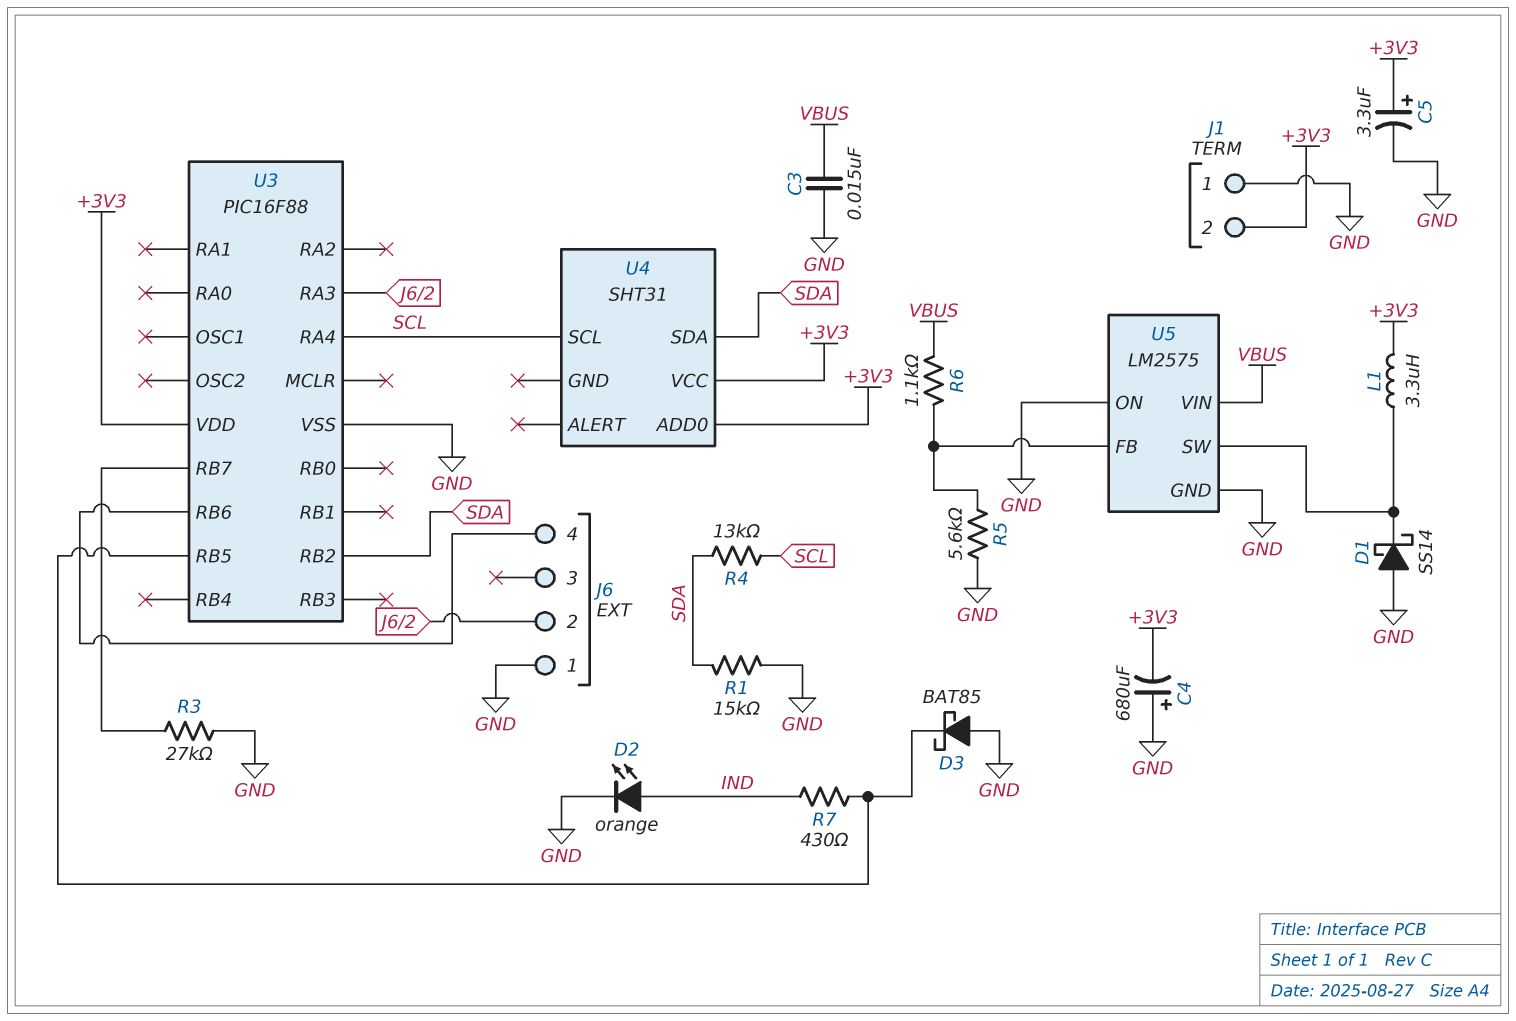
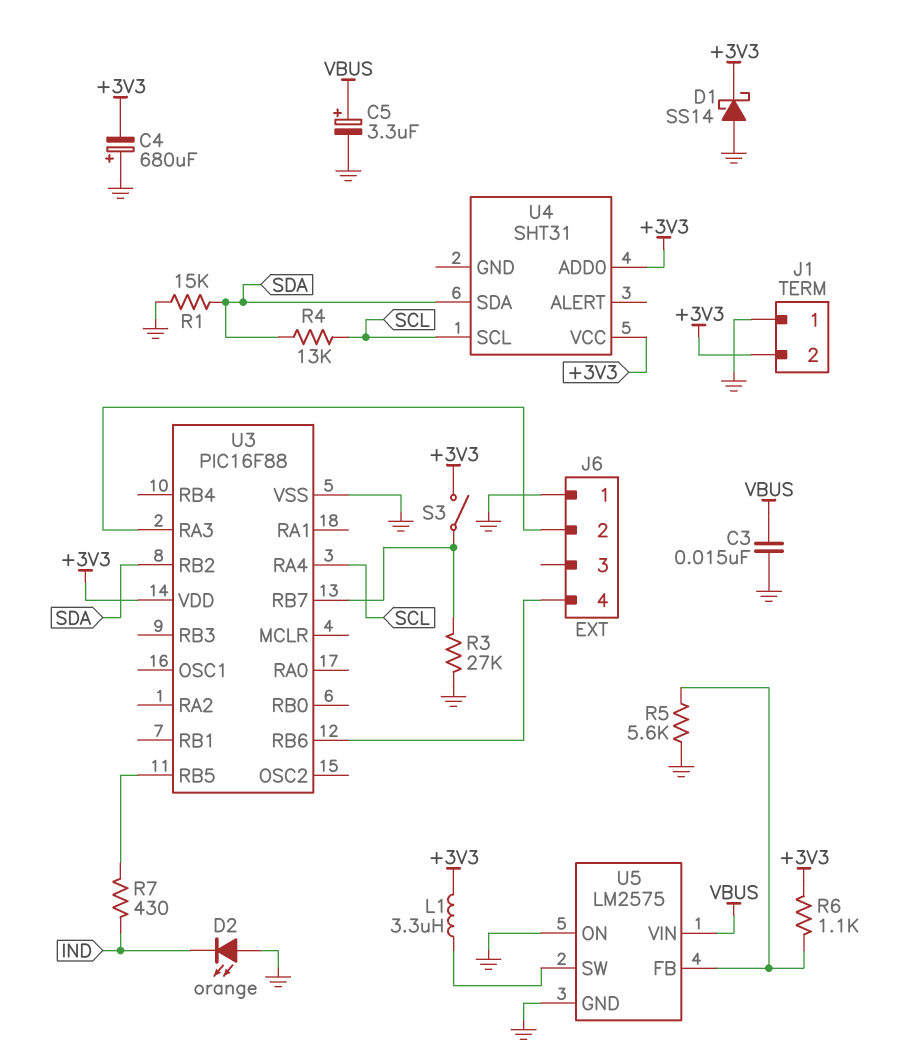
C5: 3.3uF (plus +3V3, minus GND) -> 3.3uF (plus VBUS, minus GND)
D1: schottky SS14 (A GND, K U5/SW) -> schottky SS14 (A GND, K +3V3)
D2: LED orange (A IND, K GND) -> LED orange (A GND, K IND)
D3: schottky BAT85 (A GND, K U3/RB5) -> none
R6: 1.1k (U5/FB, VBUS) -> 1.1k (+3V3, U5/FB)
S3: none -> switch (+3V3, U3/RB7)

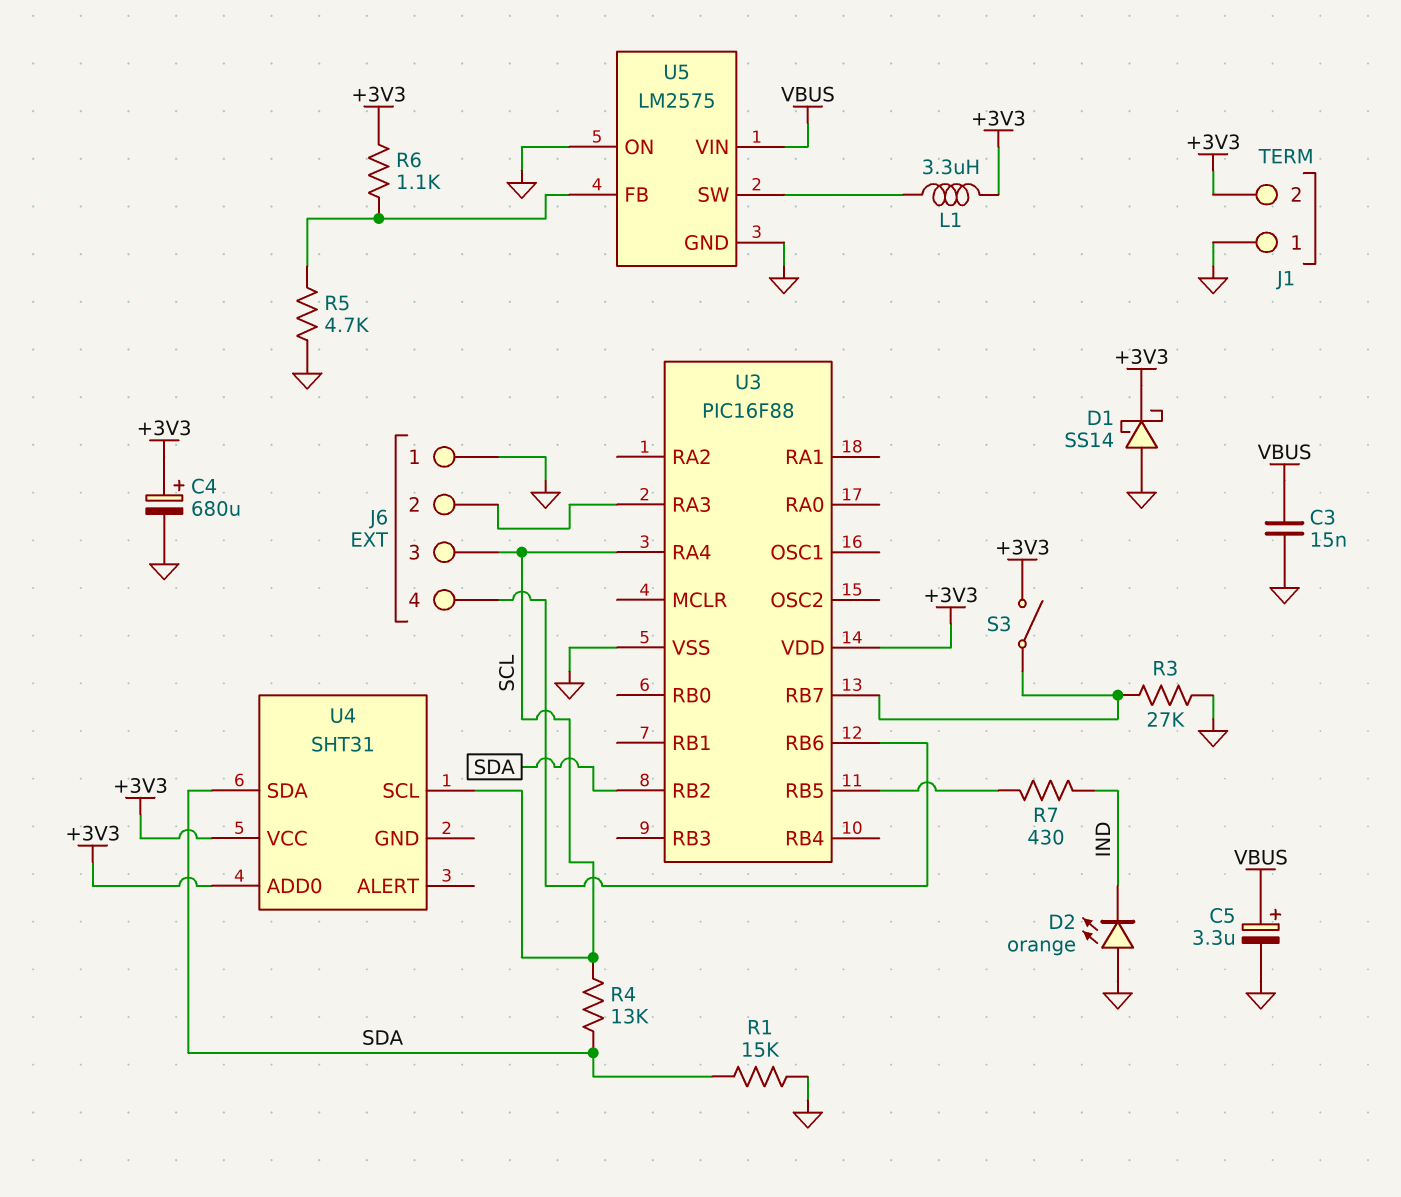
C4: 680uF (plus GND, minus +3V3) -> 680uF (plus +3V3, minus GND)
J6 pin 3: none -> SCL
R5: 5.6k (GND, U5/FB) -> 4.7k (GND, U5/FB)

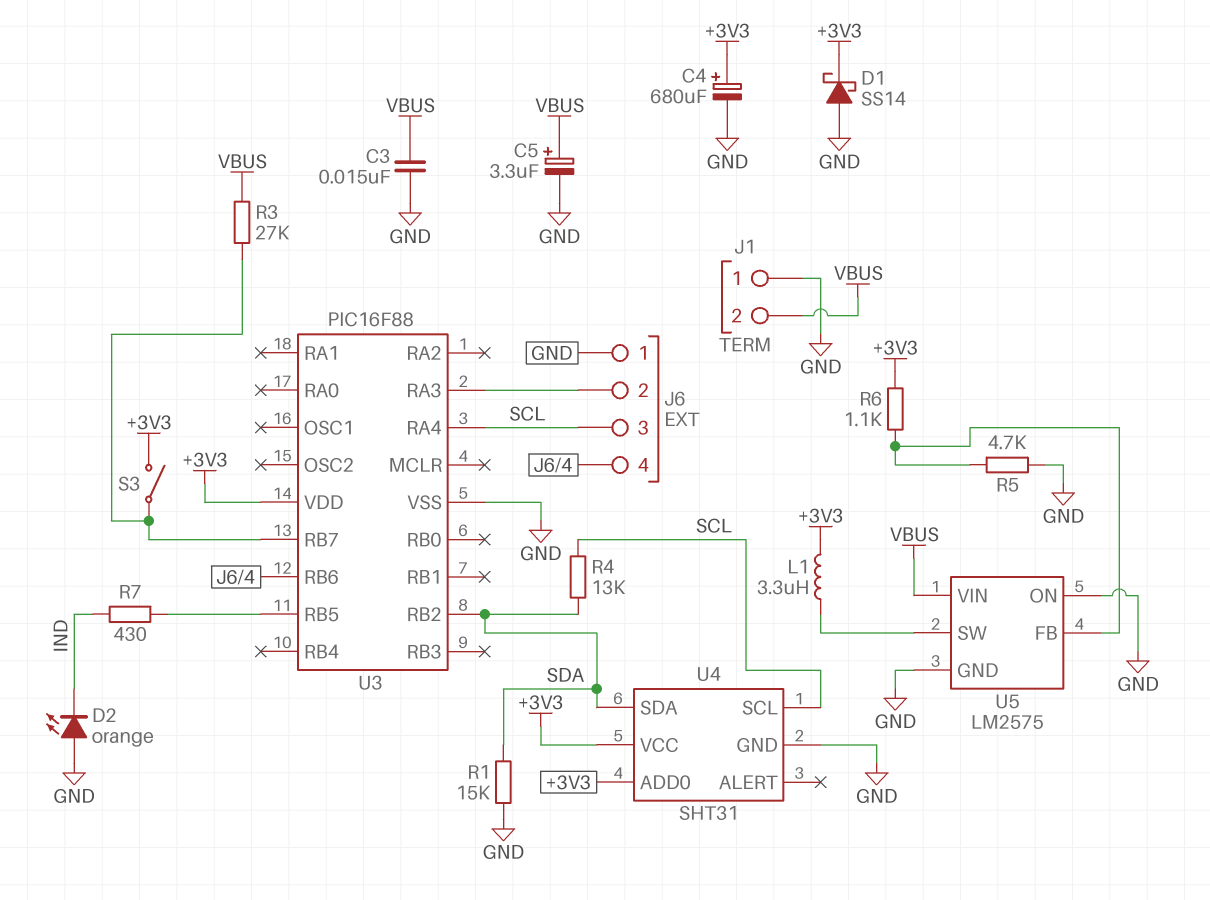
J1 pin 2: +3V3 -> VBUS
R3: 27k (GND, U3/RB7) -> 27k (U3/RB7, VBUS)
U4 pin GND: none -> GND

